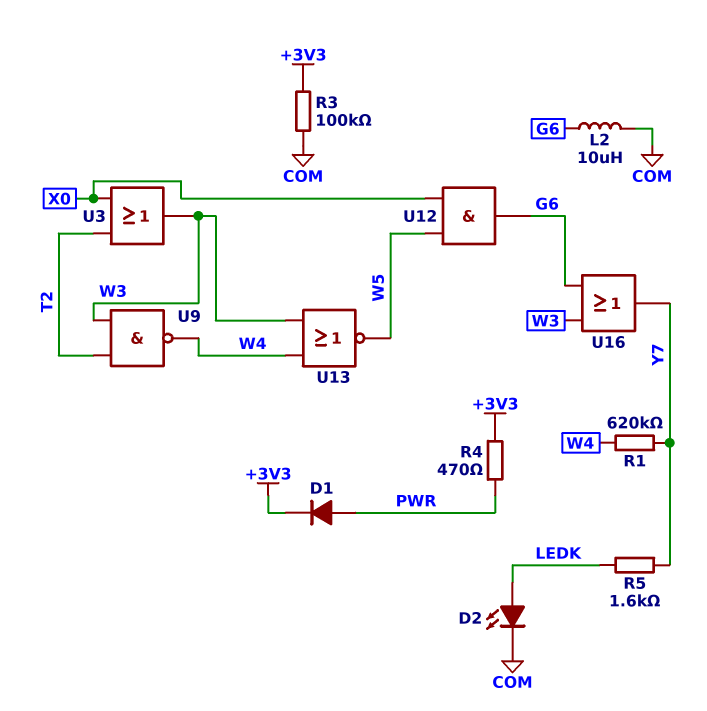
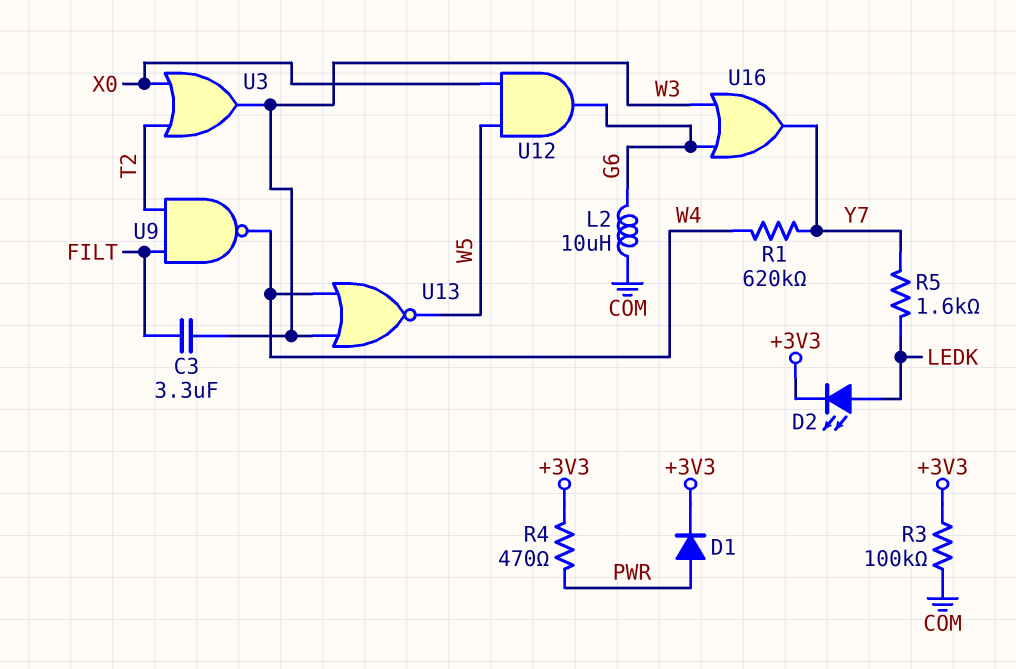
C3: none -> 3.3uF (FILT, W3)
D2: LED (A LEDK, K COM) -> LED (A LEDK, K +3V3)
U9: NAND (in T2, in W3, out W4) -> NAND (in FILT, in T2, out W4)

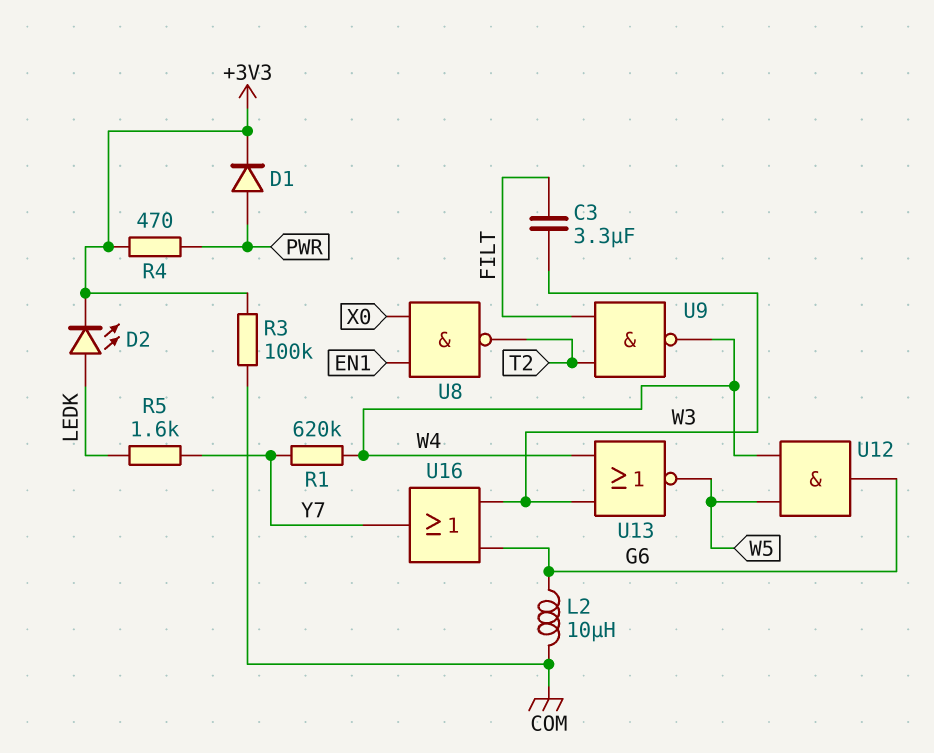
U3: OR (in T2, in X0, out W3) -> none
U8: none -> NAND (in EN1, in X0, out T2)
U12: AND (in W5, in X0, out G6) -> AND (in W4, in W5, out G6)

